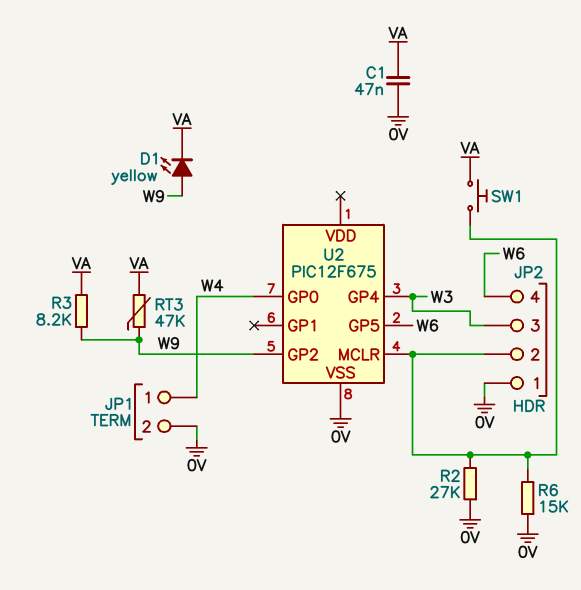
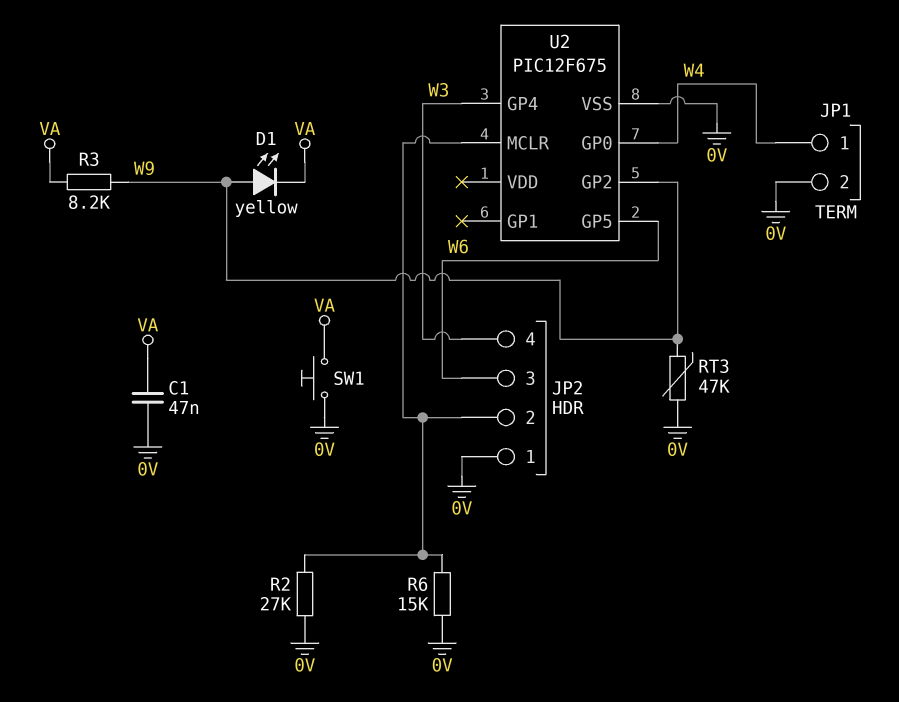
JP2 pin 3: W3 -> W6
JP2 pin 4: W6 -> W3
RT3: 47k (VA, W9) -> 47k (0V, W9)
SW1: button (JP2/2, VA) -> button (0V, VA)

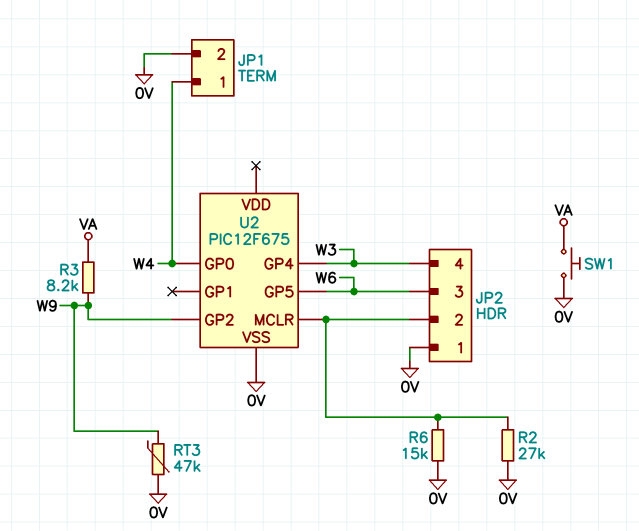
C1: 47nF (0V, VA) -> none
D1: LED yellow (A W9, K VA) -> none

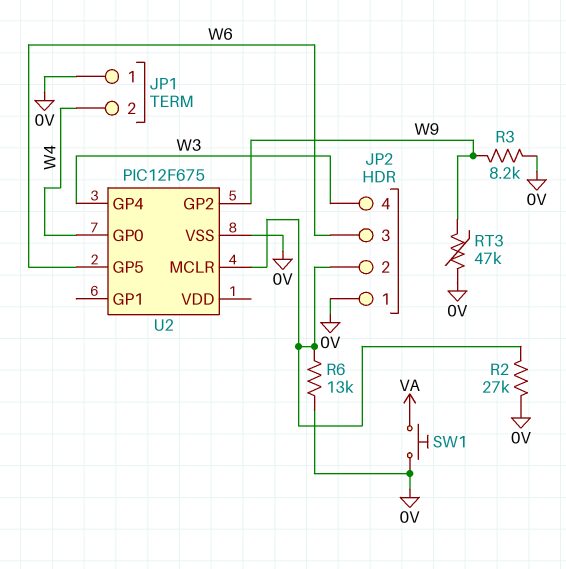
JP1 pin 1: W4 -> 0V
JP1 pin 2: 0V -> W4
R3: 8.2k (VA, W9) -> 8.2k (0V, W9)
R6: 15k (0V, JP2/2) -> 13k (0V, JP2/2)

